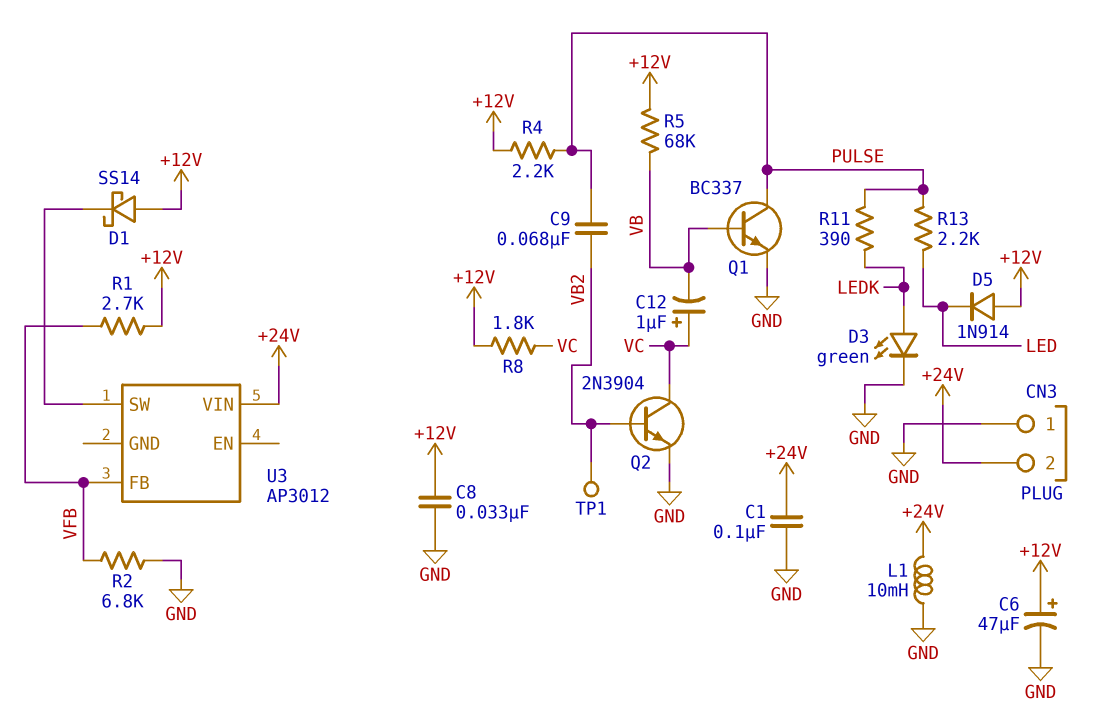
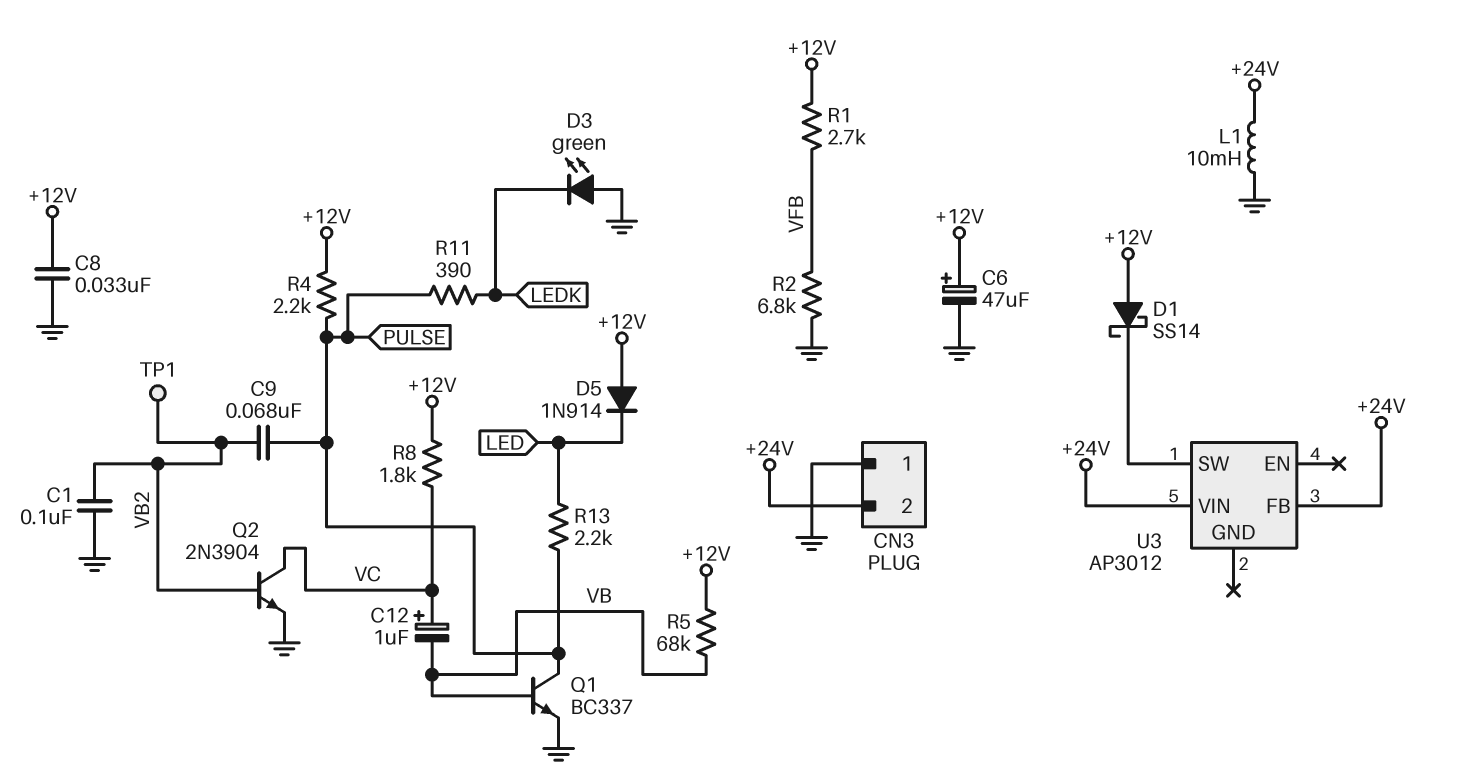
C1: 100nF (+24V, GND) -> 100nF (GND, VB2)
D3: LED green (A LEDK, K GND) -> LED green (A GND, K LEDK)
U3 pin FB: VFB -> +24V

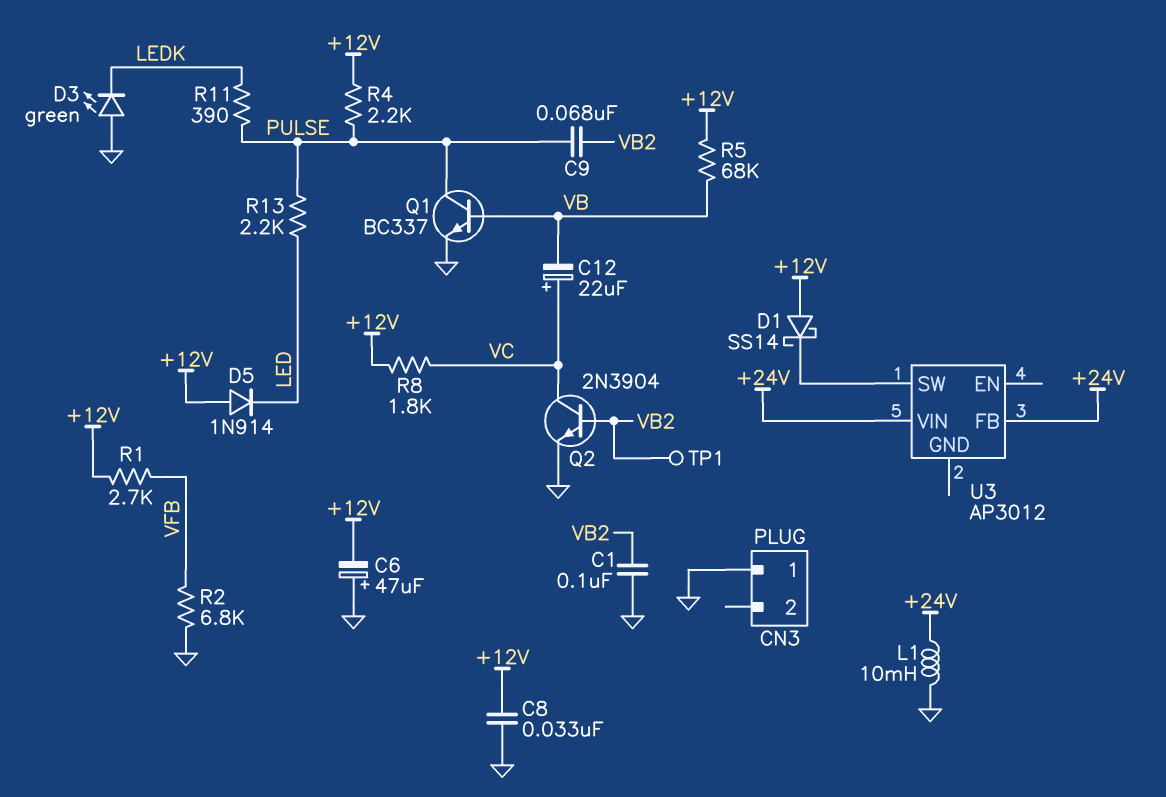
C6: 47uF (plus +12V, minus GND) -> 47uF (plus GND, minus +12V)
C12: 1uF (plus VC, minus VB) -> 22uF (plus VC, minus VB)
CN3 pin 2: +24V -> none

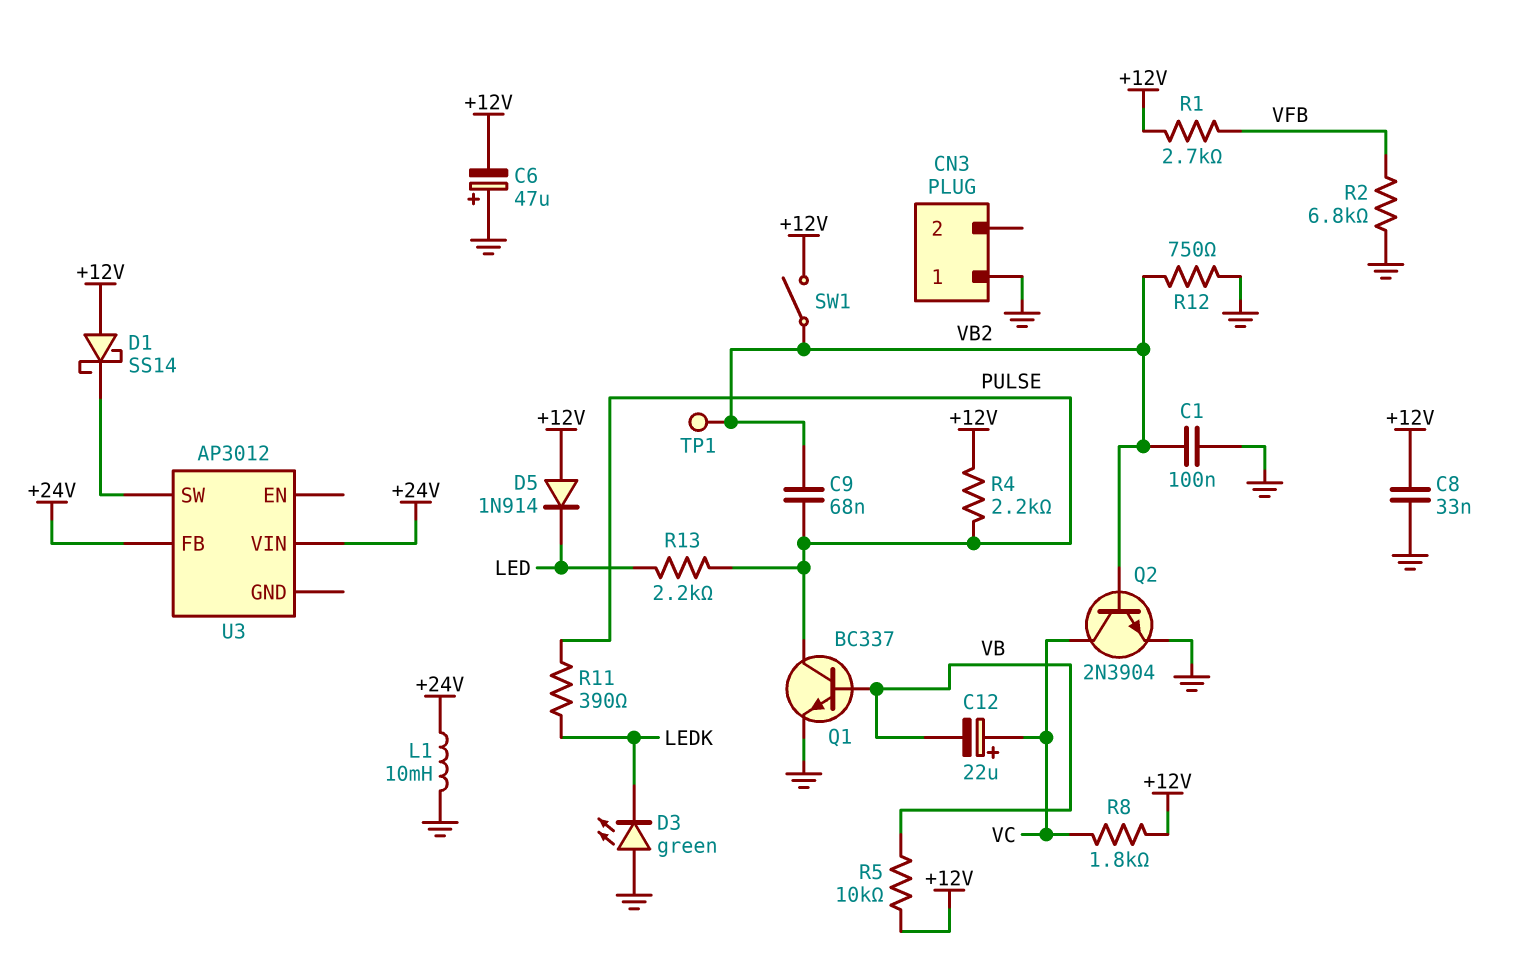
R5: 68k (+12V, VB) -> 10k (+12V, VB)
R12: none -> 750 (GND, VB2)
SW1: none -> switch (+12V, VB2)

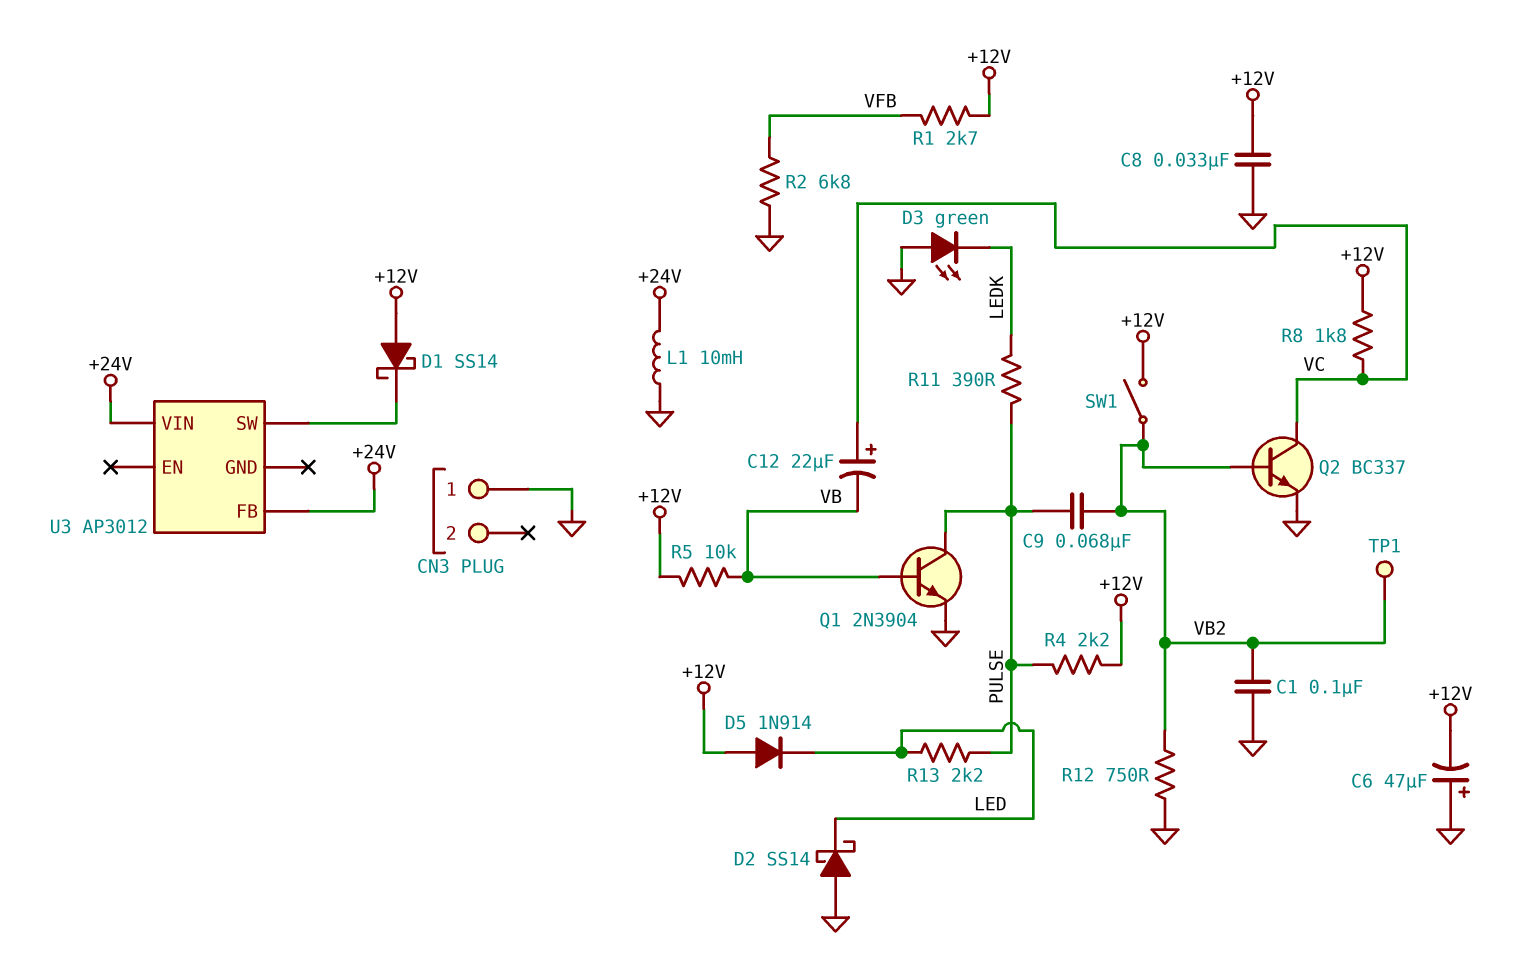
D2: none -> schottky SS14 (A GND, K LED)
Q1: NPN BC337 (B VB, C PULSE, E GND) -> NPN 2N3904 (B VB, C PULSE, E GND)
Q2: NPN 2N3904 (B VB2, C VC, E GND) -> NPN BC337 (B VB2, C VC, E GND)

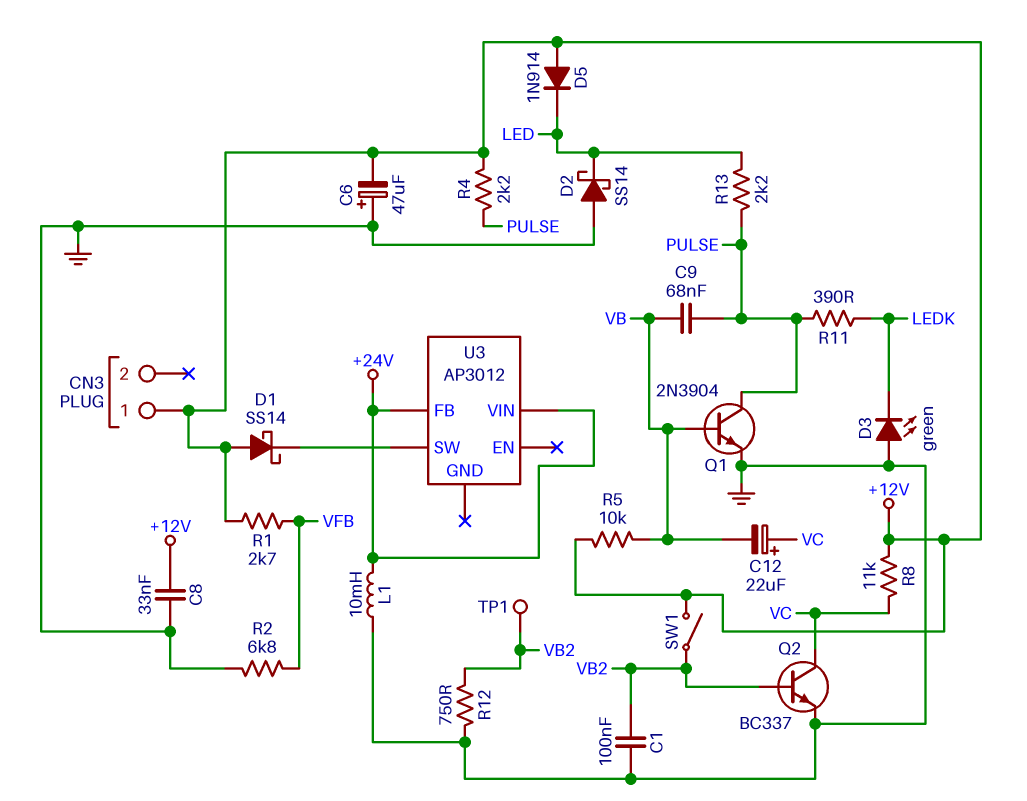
C9: 68nF (PULSE, VB2) -> 68nF (PULSE, VB)
CN3 pin 1: GND -> +12V
R8: 1.8k (+12V, VC) -> 11k (+12V, VC)

